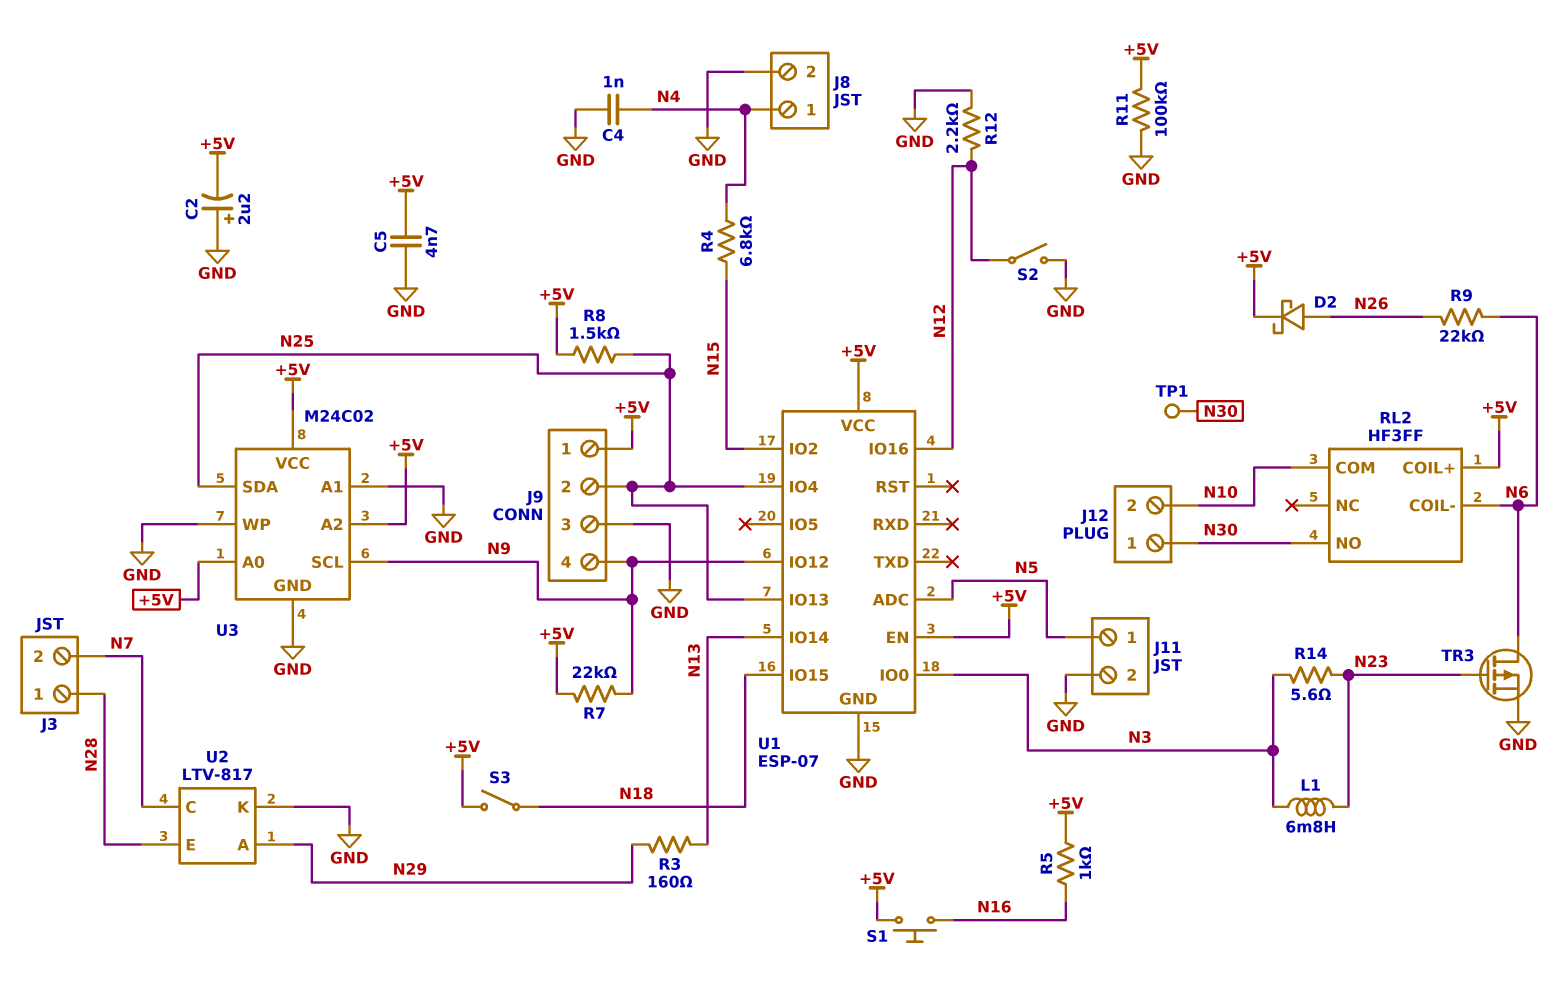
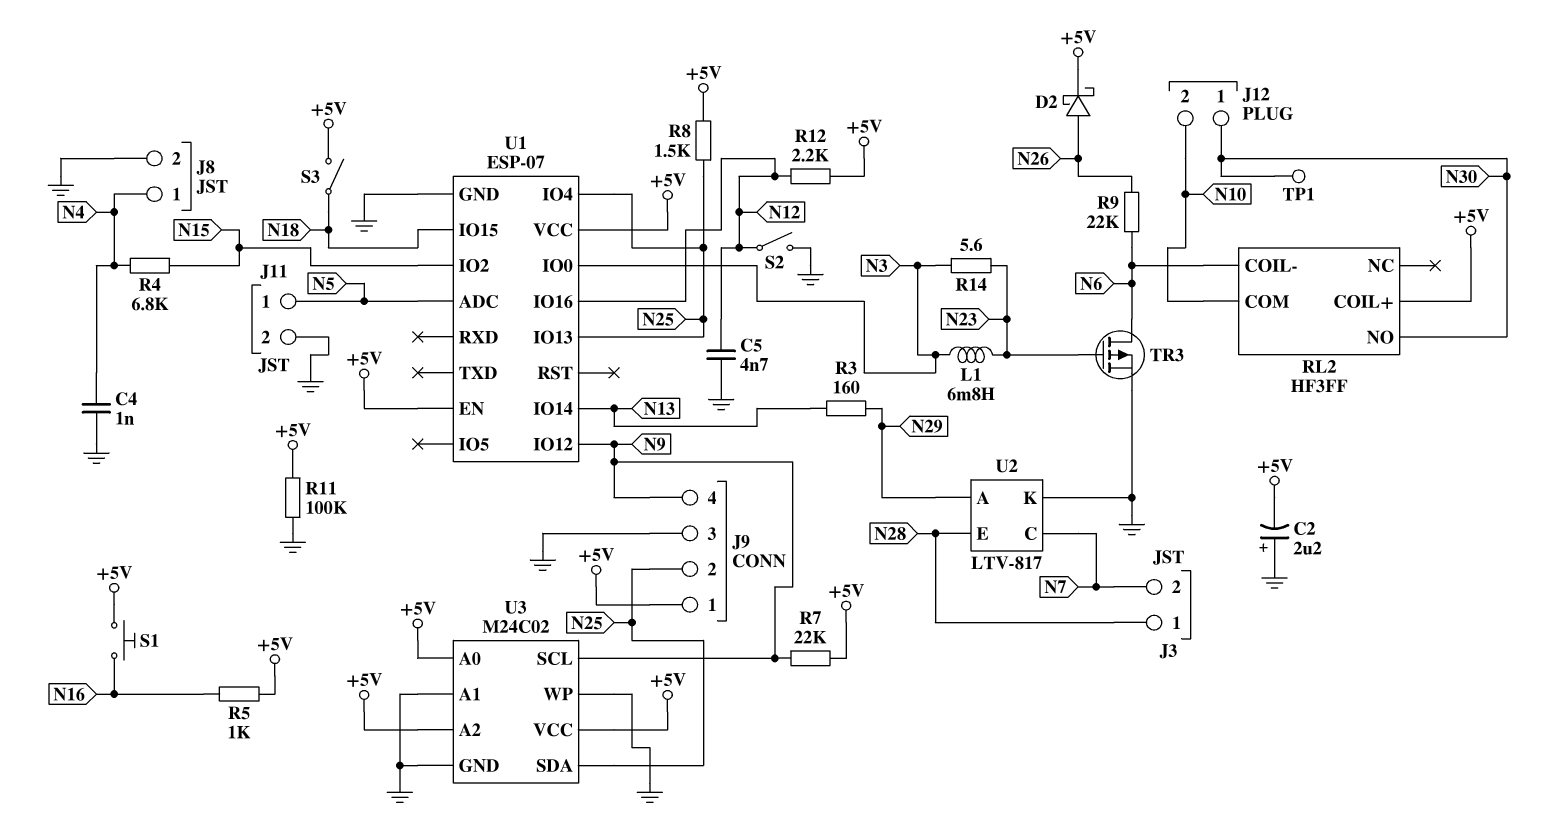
C5: 4.7nF (+5V, GND) -> 4.7nF (GND, N12)
R12: 2.2k (GND, N12) -> 2.2k (+5V, N12)

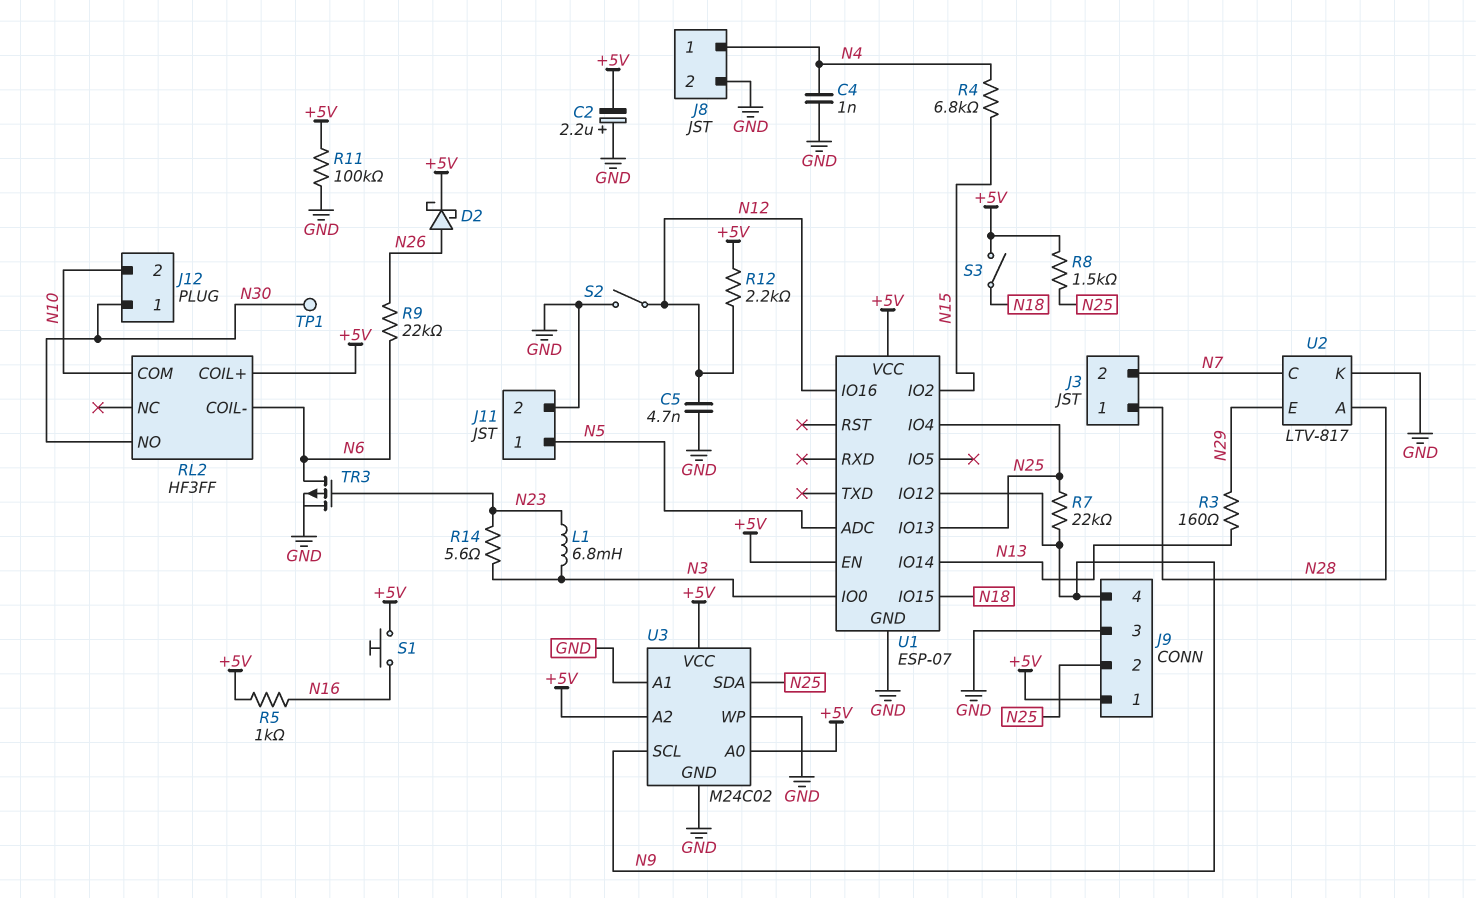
R7: 22k (+5V, N9) -> 22k (N9, N25)
U2 pin A: N29 -> N28
U2 pin E: N28 -> N29

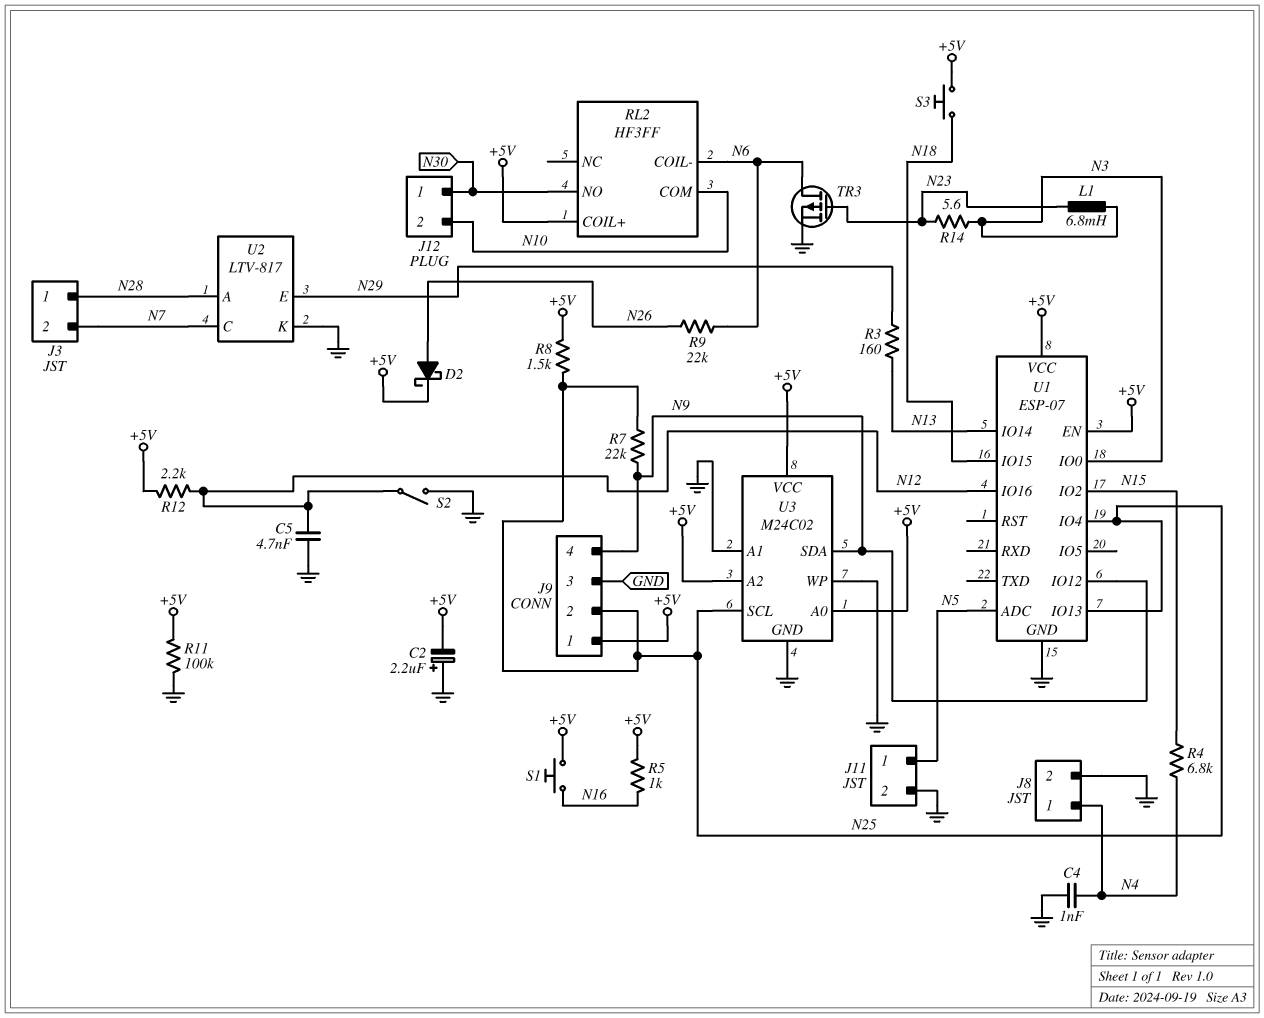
S3: switch (+5V, N18) -> button (+5V, N18)
TP1: test point (N30) -> none
U3 pin SCL: N9 -> N25
U3 pin SDA: N25 -> N9

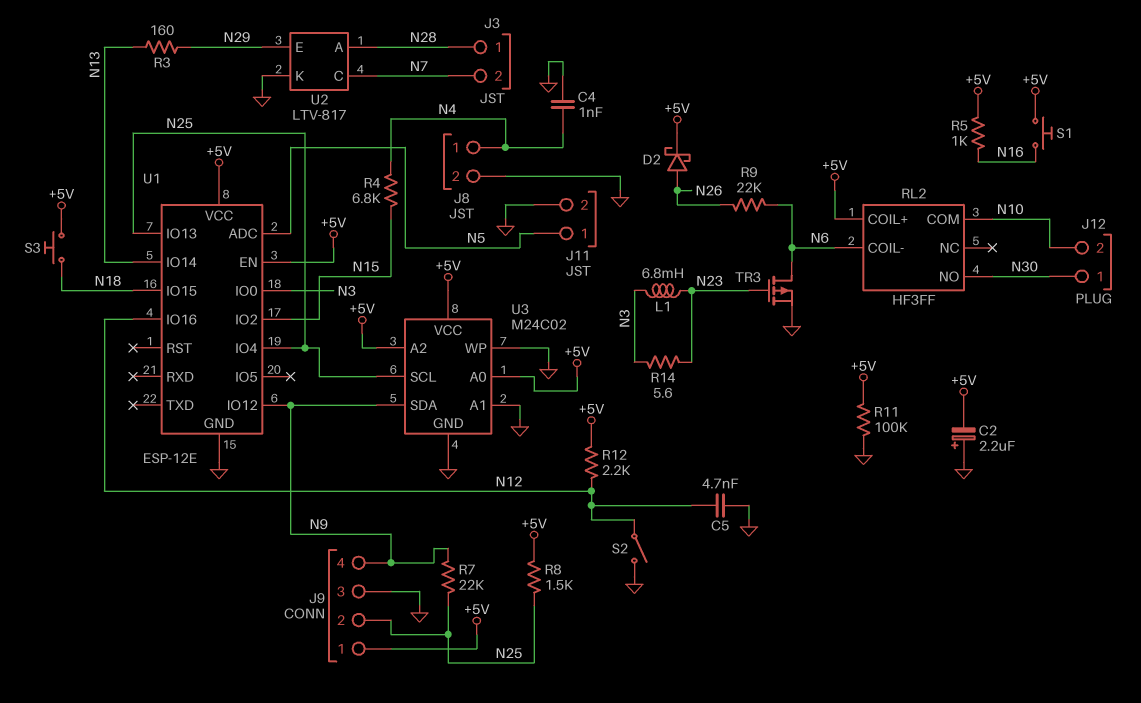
U1: ESP-07 -> ESP-12E

